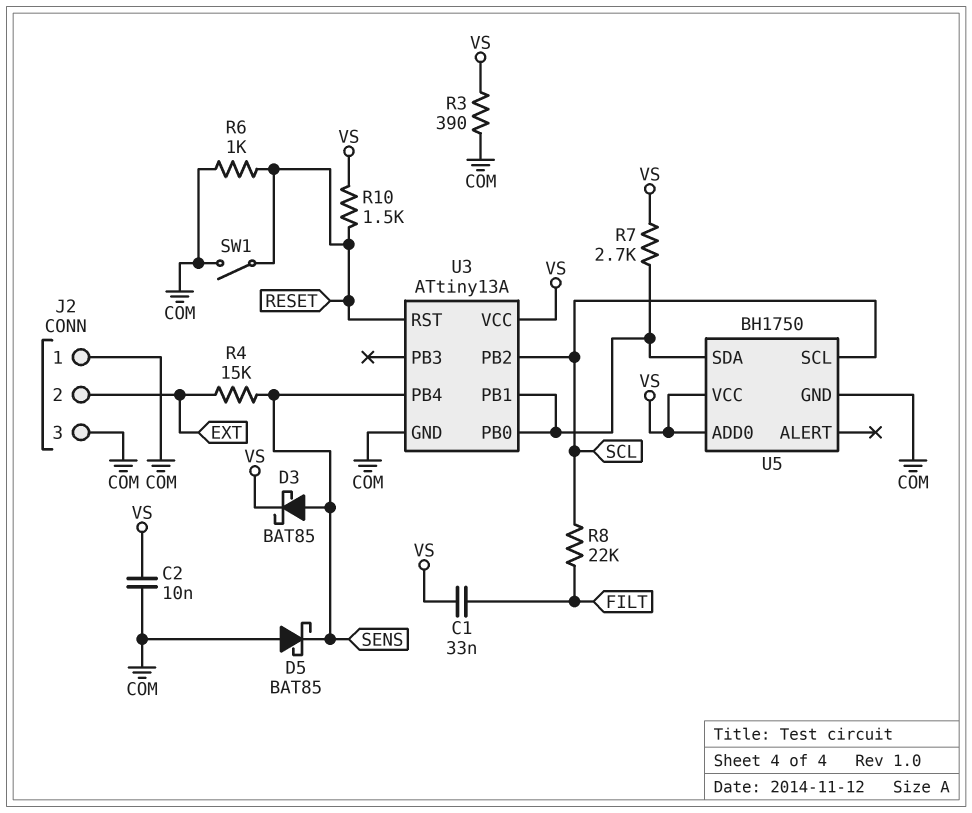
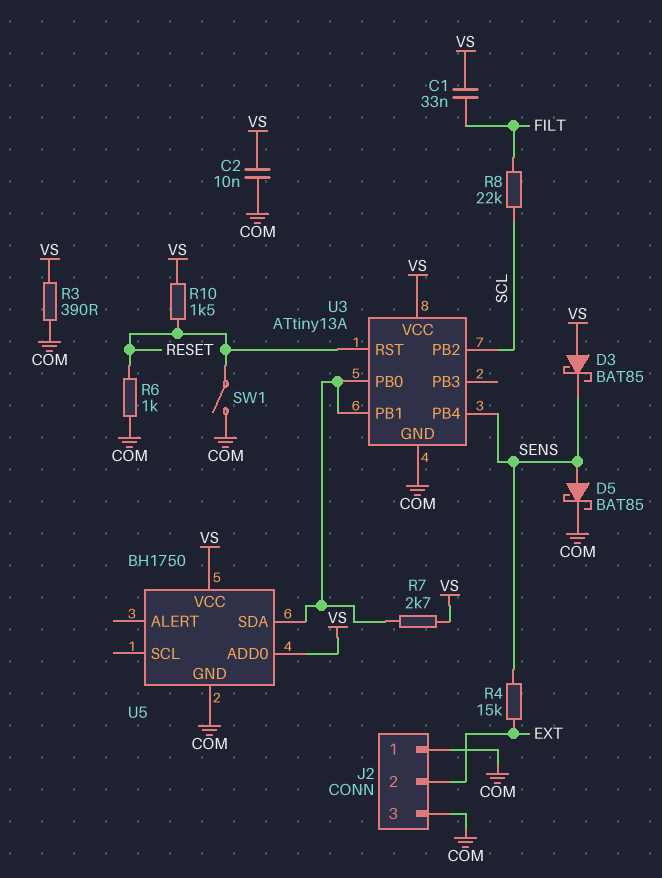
D3: schottky BAT85 (A SENS, K VS) -> schottky BAT85 (A VS, K SENS)
D5: schottky BAT85 (A COM, K SENS) -> schottky BAT85 (A SENS, K COM)
U5 pin SCL: SCL -> none

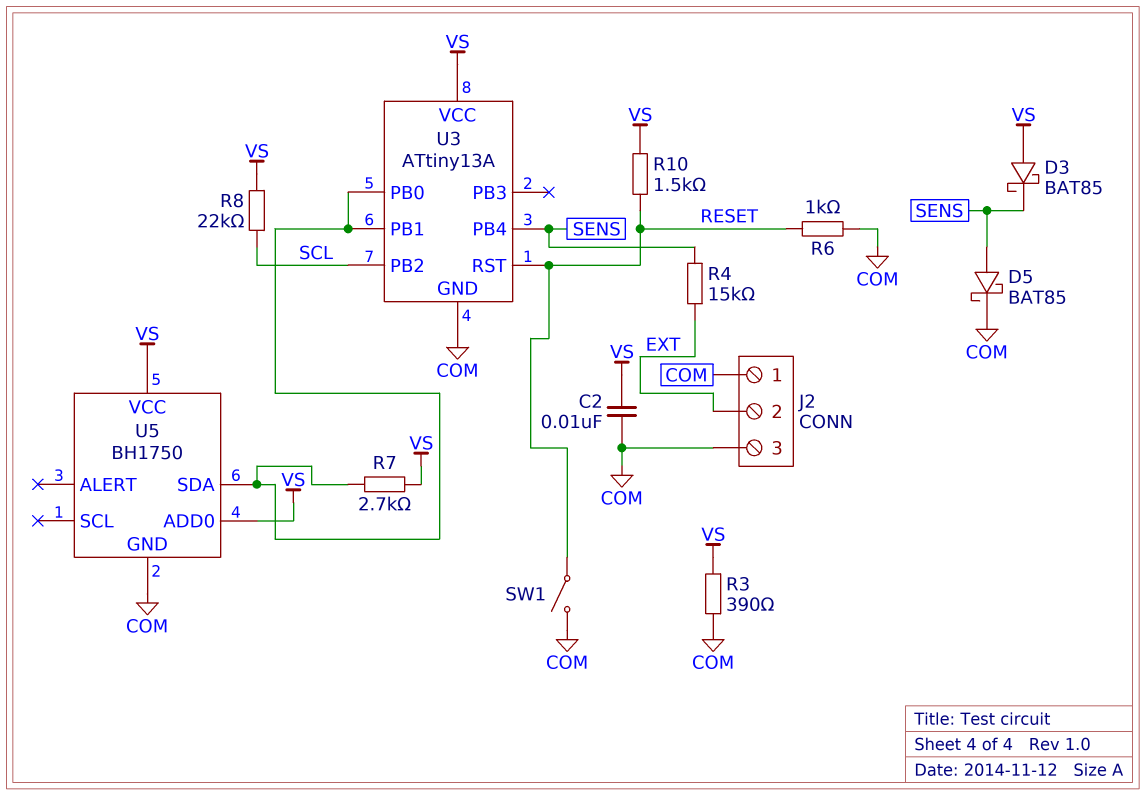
C1: 33nF (FILT, VS) -> none
R8: 22k (FILT, SCL) -> 22k (SCL, VS)

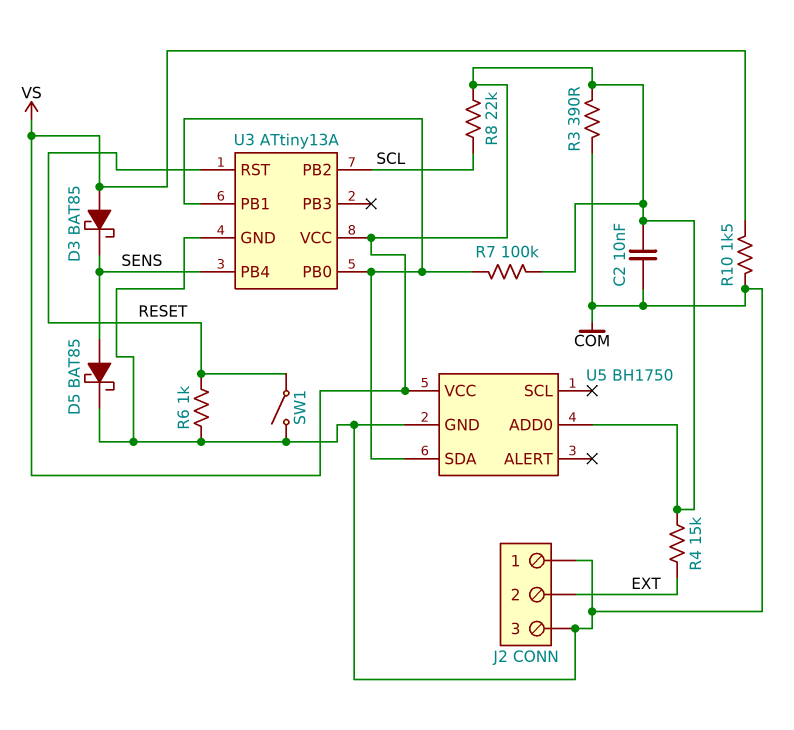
R4: 15k (EXT, SENS) -> 15k (EXT, VS)
R7: 2.7k (U3/PB0, VS) -> 100k (U3/PB0, VS)
R10: 1.5k (RESET, VS) -> 1.5k (COM, VS)

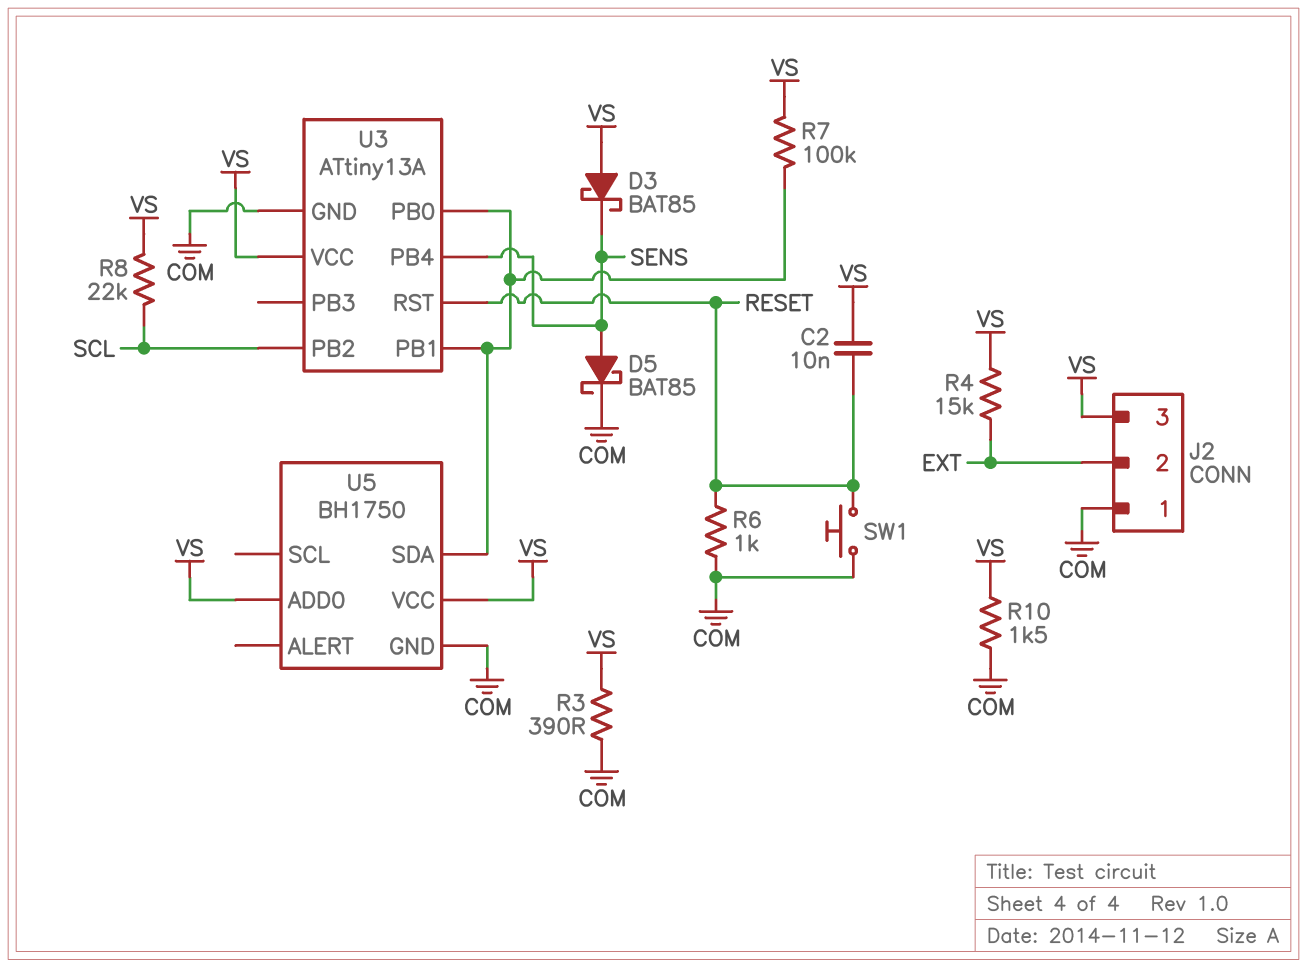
C2: 10nF (COM, VS) -> 10nF (RESET, VS)
J2 pin 3: COM -> VS
SW1: switch (COM, RESET) -> button (COM, RESET)

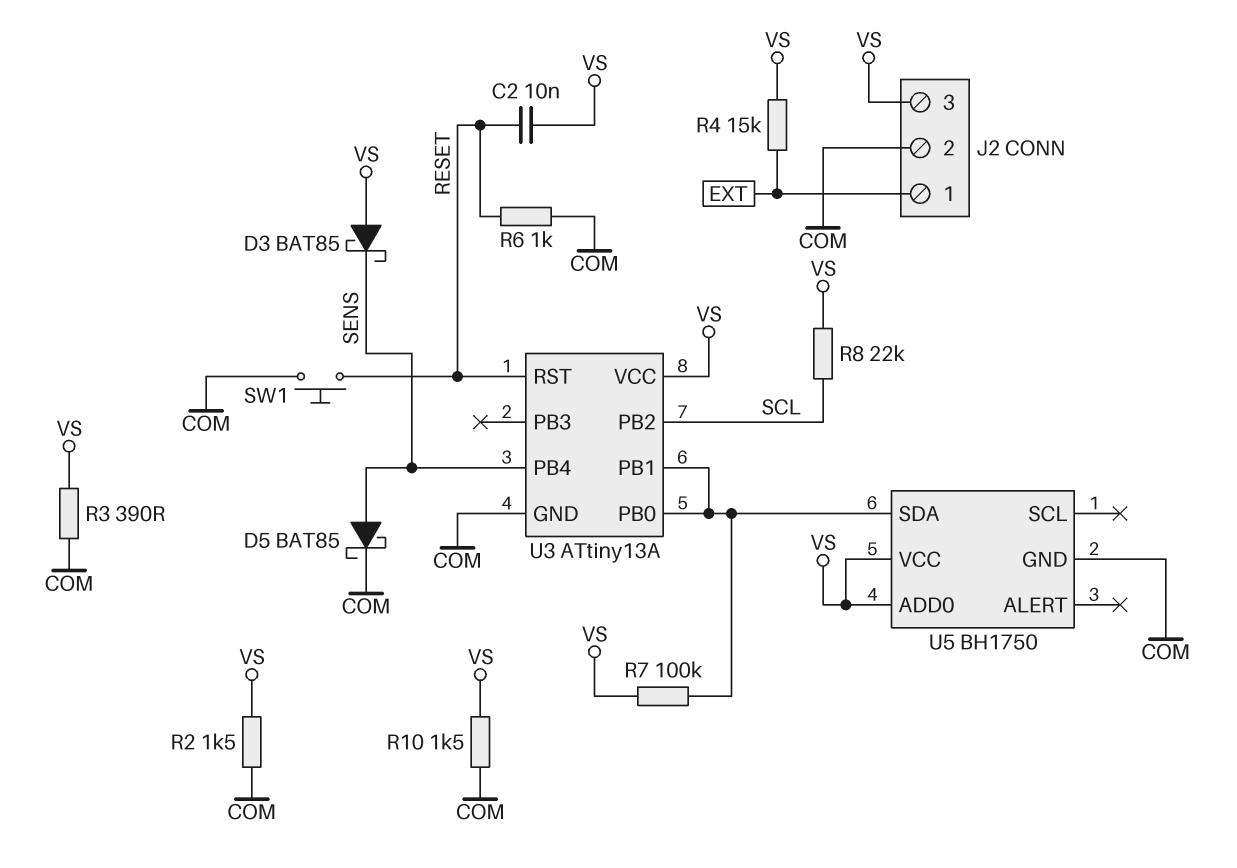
J2 pin 1: COM -> EXT
J2 pin 2: EXT -> COM
R2: none -> 1.5k (COM, VS)

